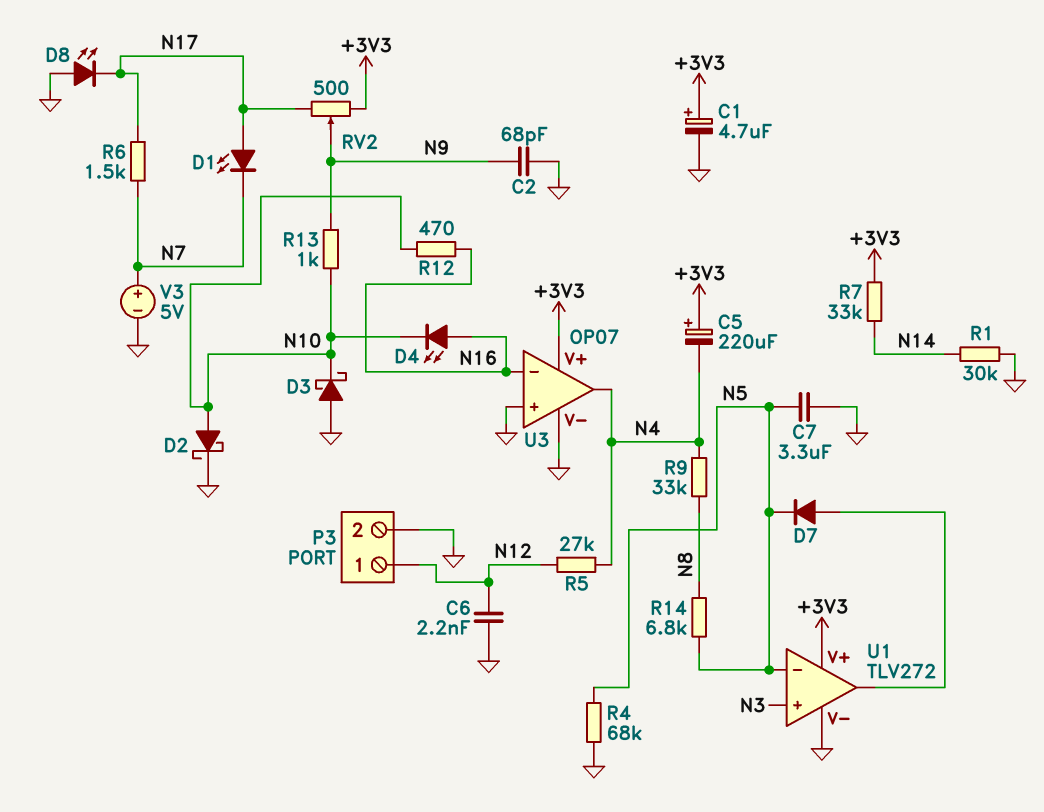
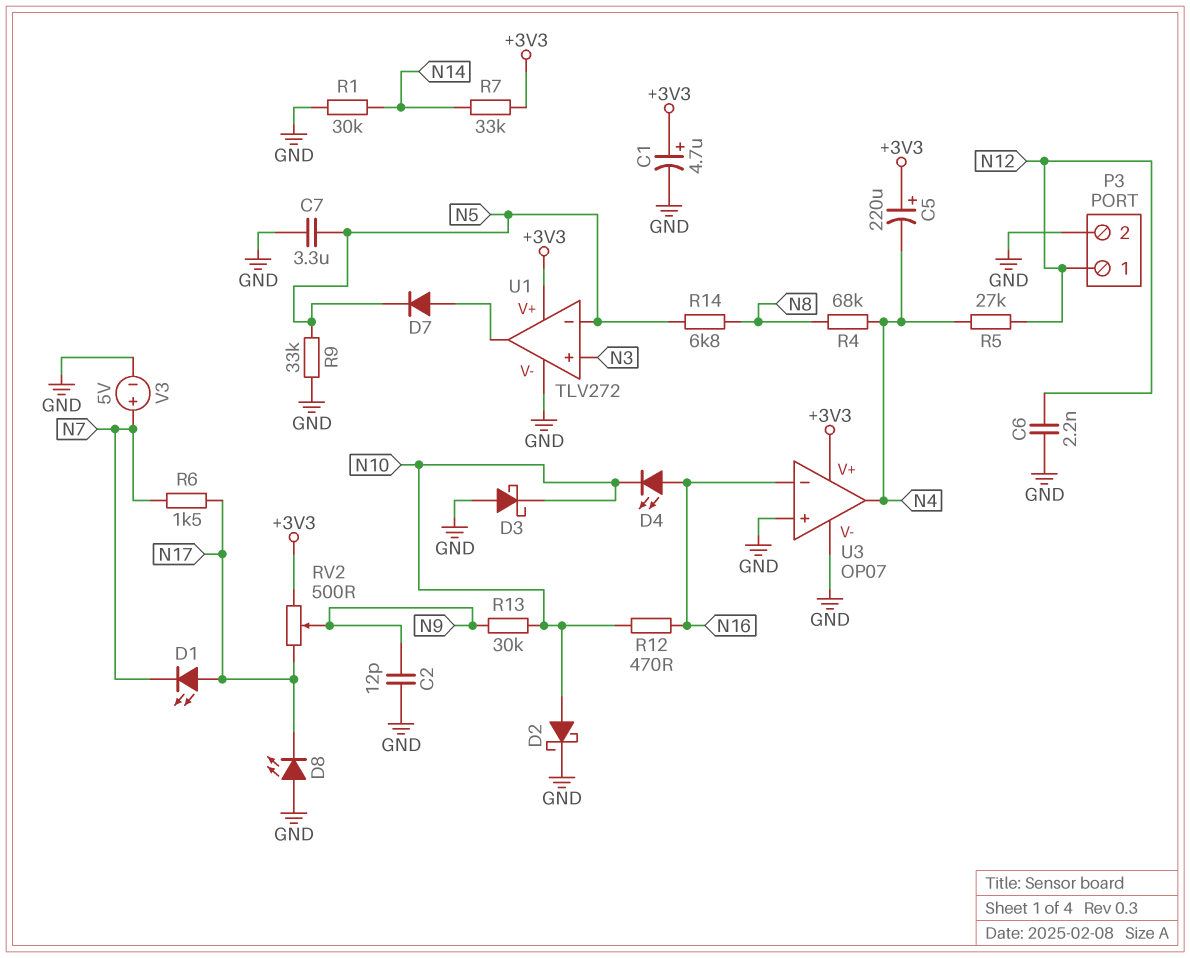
C2: 68pF (GND, N9) -> 12pF (GND, N9)
R4: 68k (GND, N5) -> 68k (N4, N8)
R9: 33k (N4, N8) -> 33k (GND, N5)
R13: 1k (N9, N10) -> 30k (N9, N10)

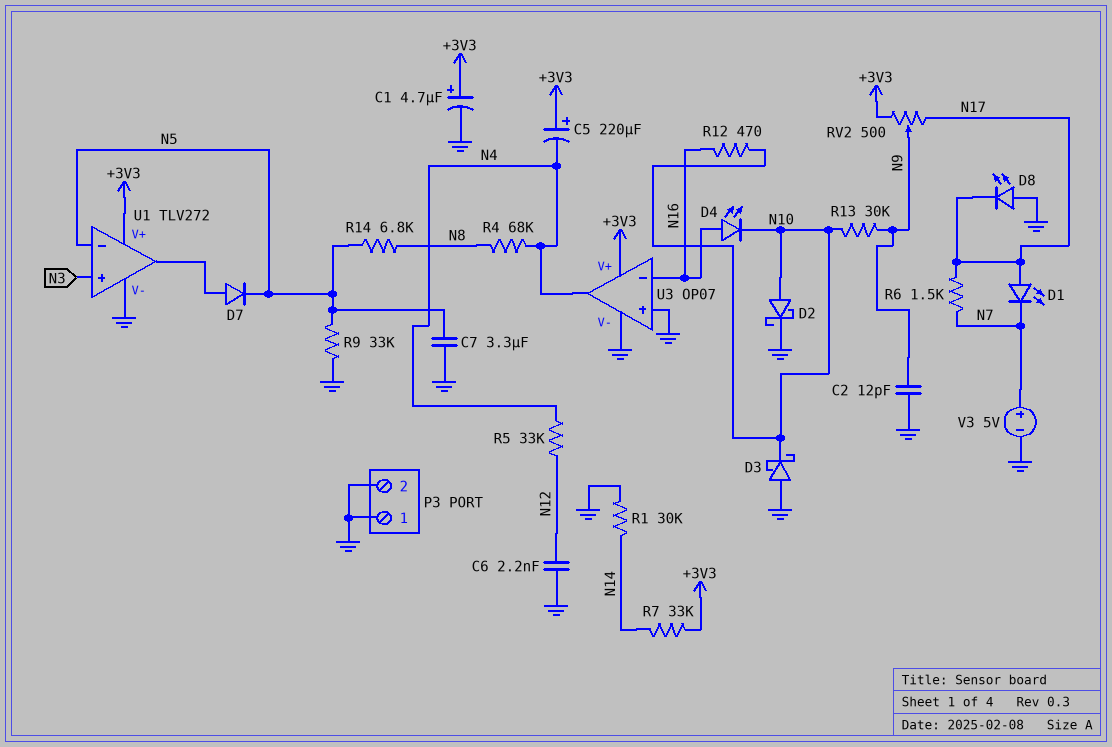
P3 pin 1: N12 -> GND
R5: 27k (N4, N12) -> 33k (N4, N12)

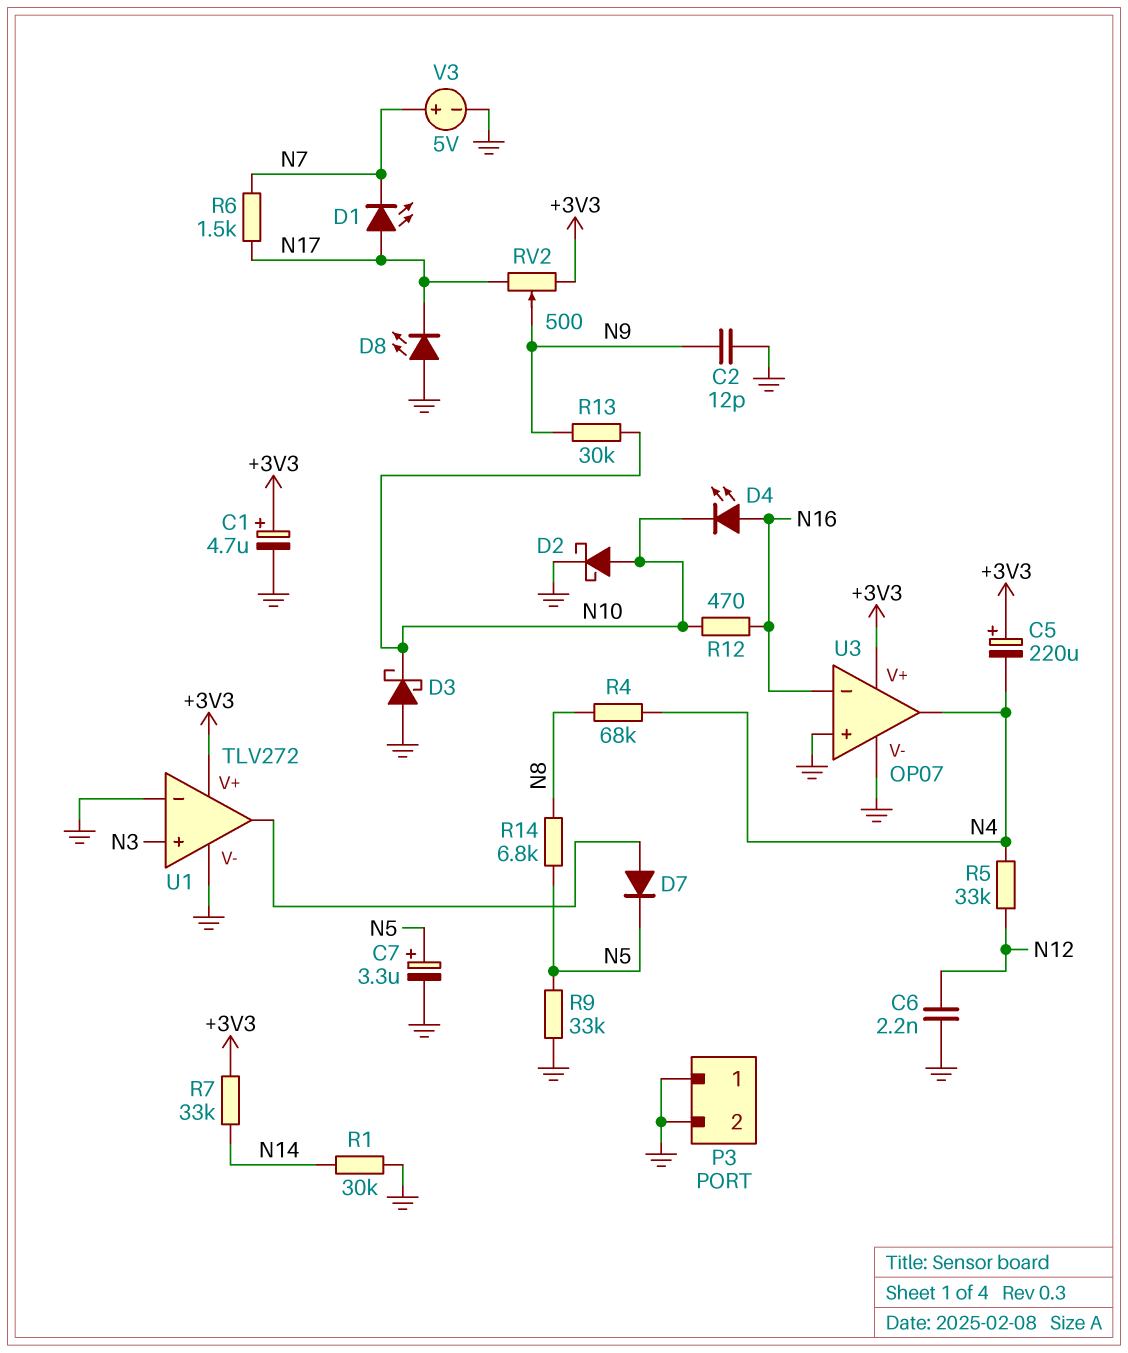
C7: 3.3uF (GND, N5) -> 3.3uF (plus N5, minus GND)
U1 pin in-: N5 -> GND

